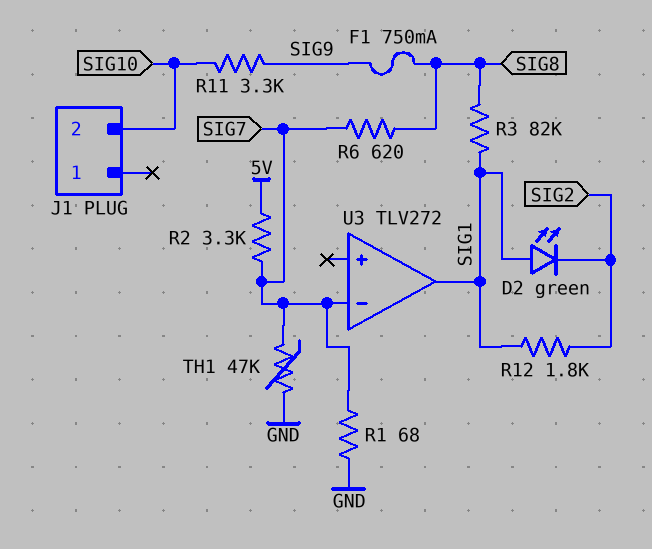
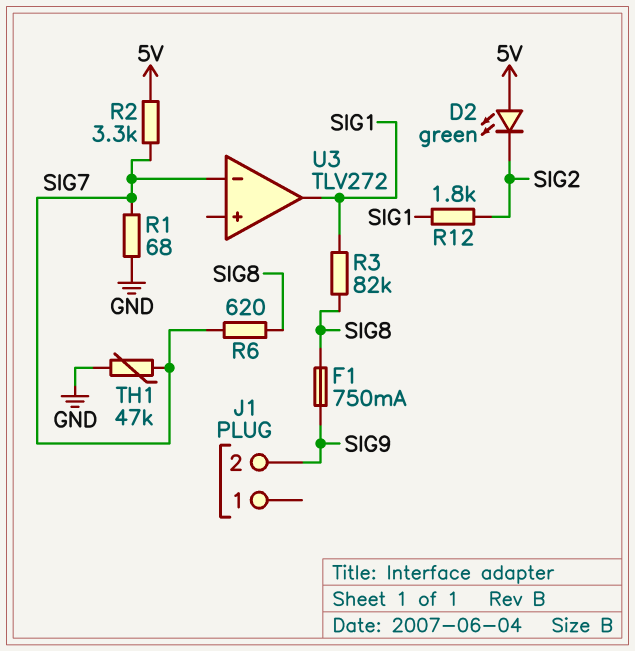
D2: LED green (A SIG1, K SIG2) -> LED green (A 5V, K SIG2)
J1 pin 2: SIG10 -> SIG9
R11: 3.3k (SIG9, SIG10) -> none

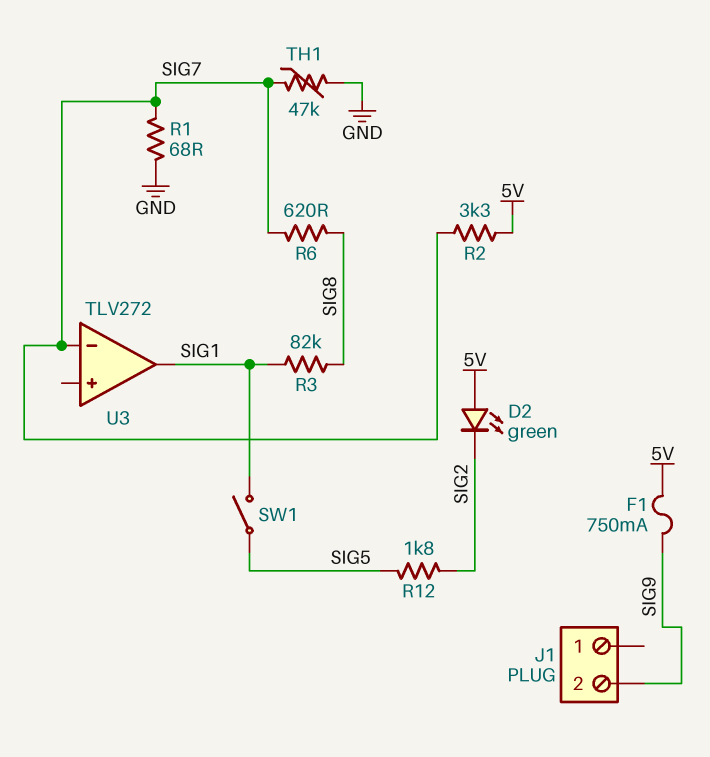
F1: 750mA (SIG8, SIG9) -> 750mA (5V, SIG9)
R12: 1.8k (SIG1, SIG2) -> 1.8k (SIG2, SIG5)
SW1: none -> switch (SIG1, SIG5)

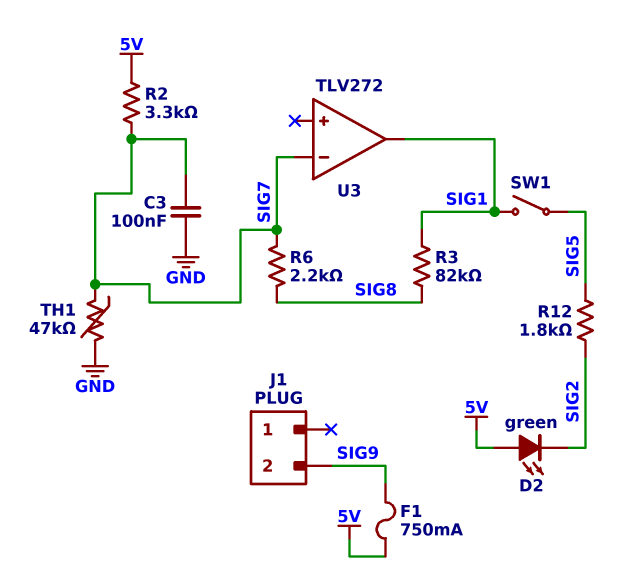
C3: none -> 100nF (GND, SIG7)
R1: 68 (GND, SIG7) -> none
R6: 620 (SIG7, SIG8) -> 2.2k (SIG7, SIG8)

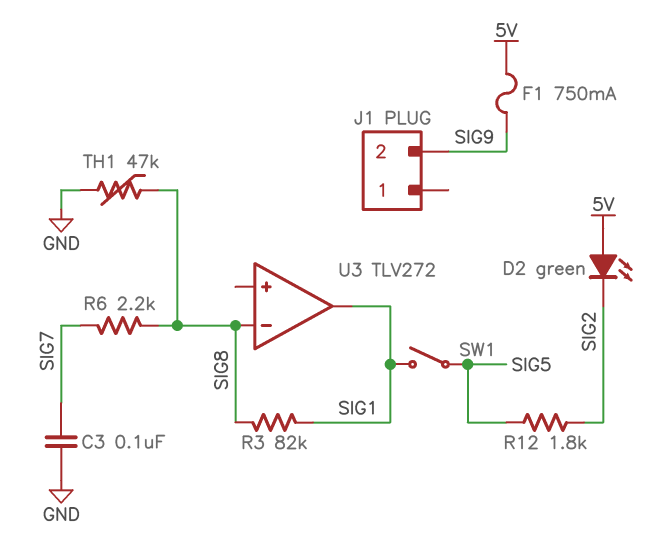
R2: 3.3k (5V, SIG7) -> none
TH1: 47k (GND, SIG7) -> 47k (GND, SIG8)
U3 pin in-: SIG7 -> SIG8

